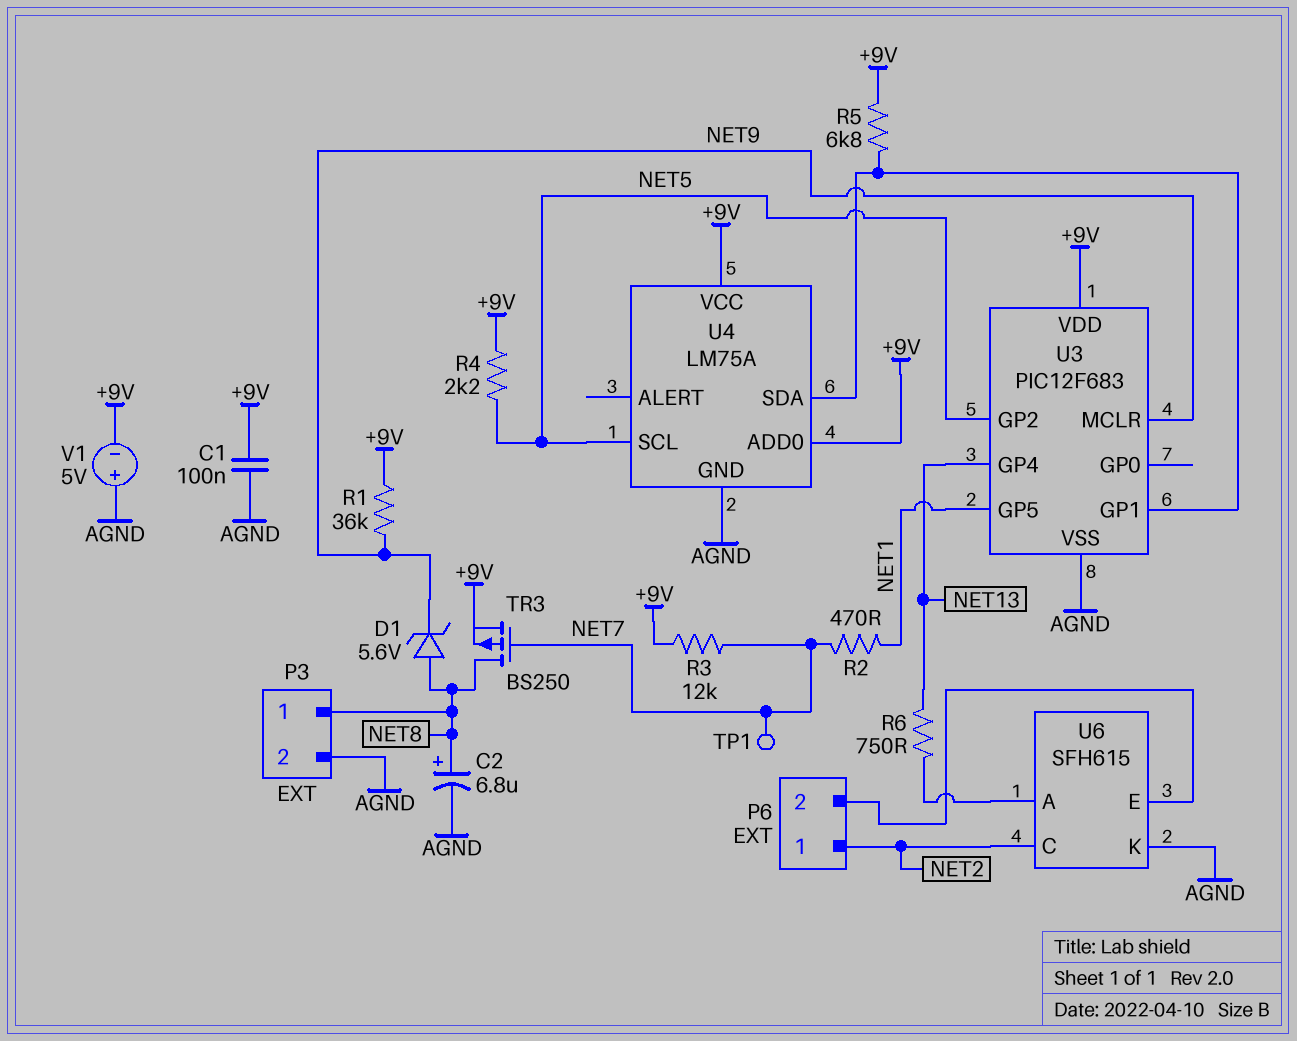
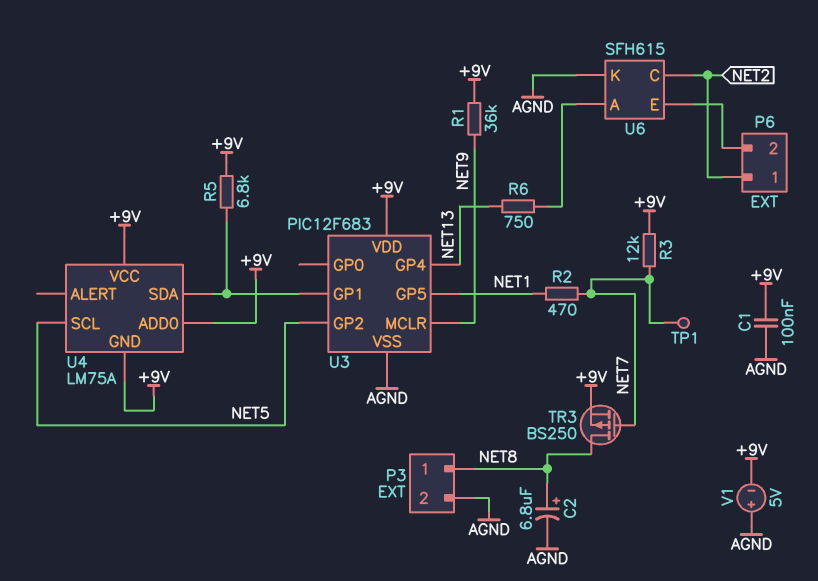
D1: zener 5.6V (A NET8, K NET9) -> none
R4: 2.2k (+9V, NET5) -> none
U4 pin GND: AGND -> +9V

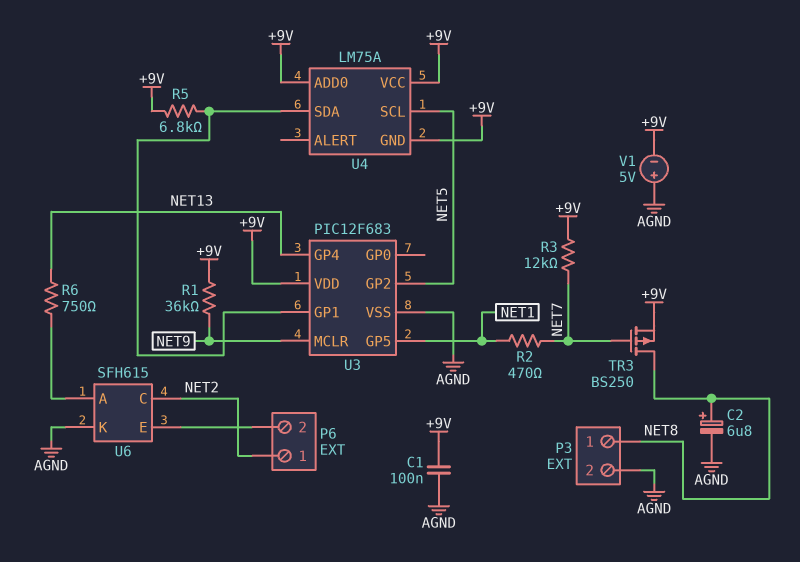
TP1: test point (NET7) -> none

